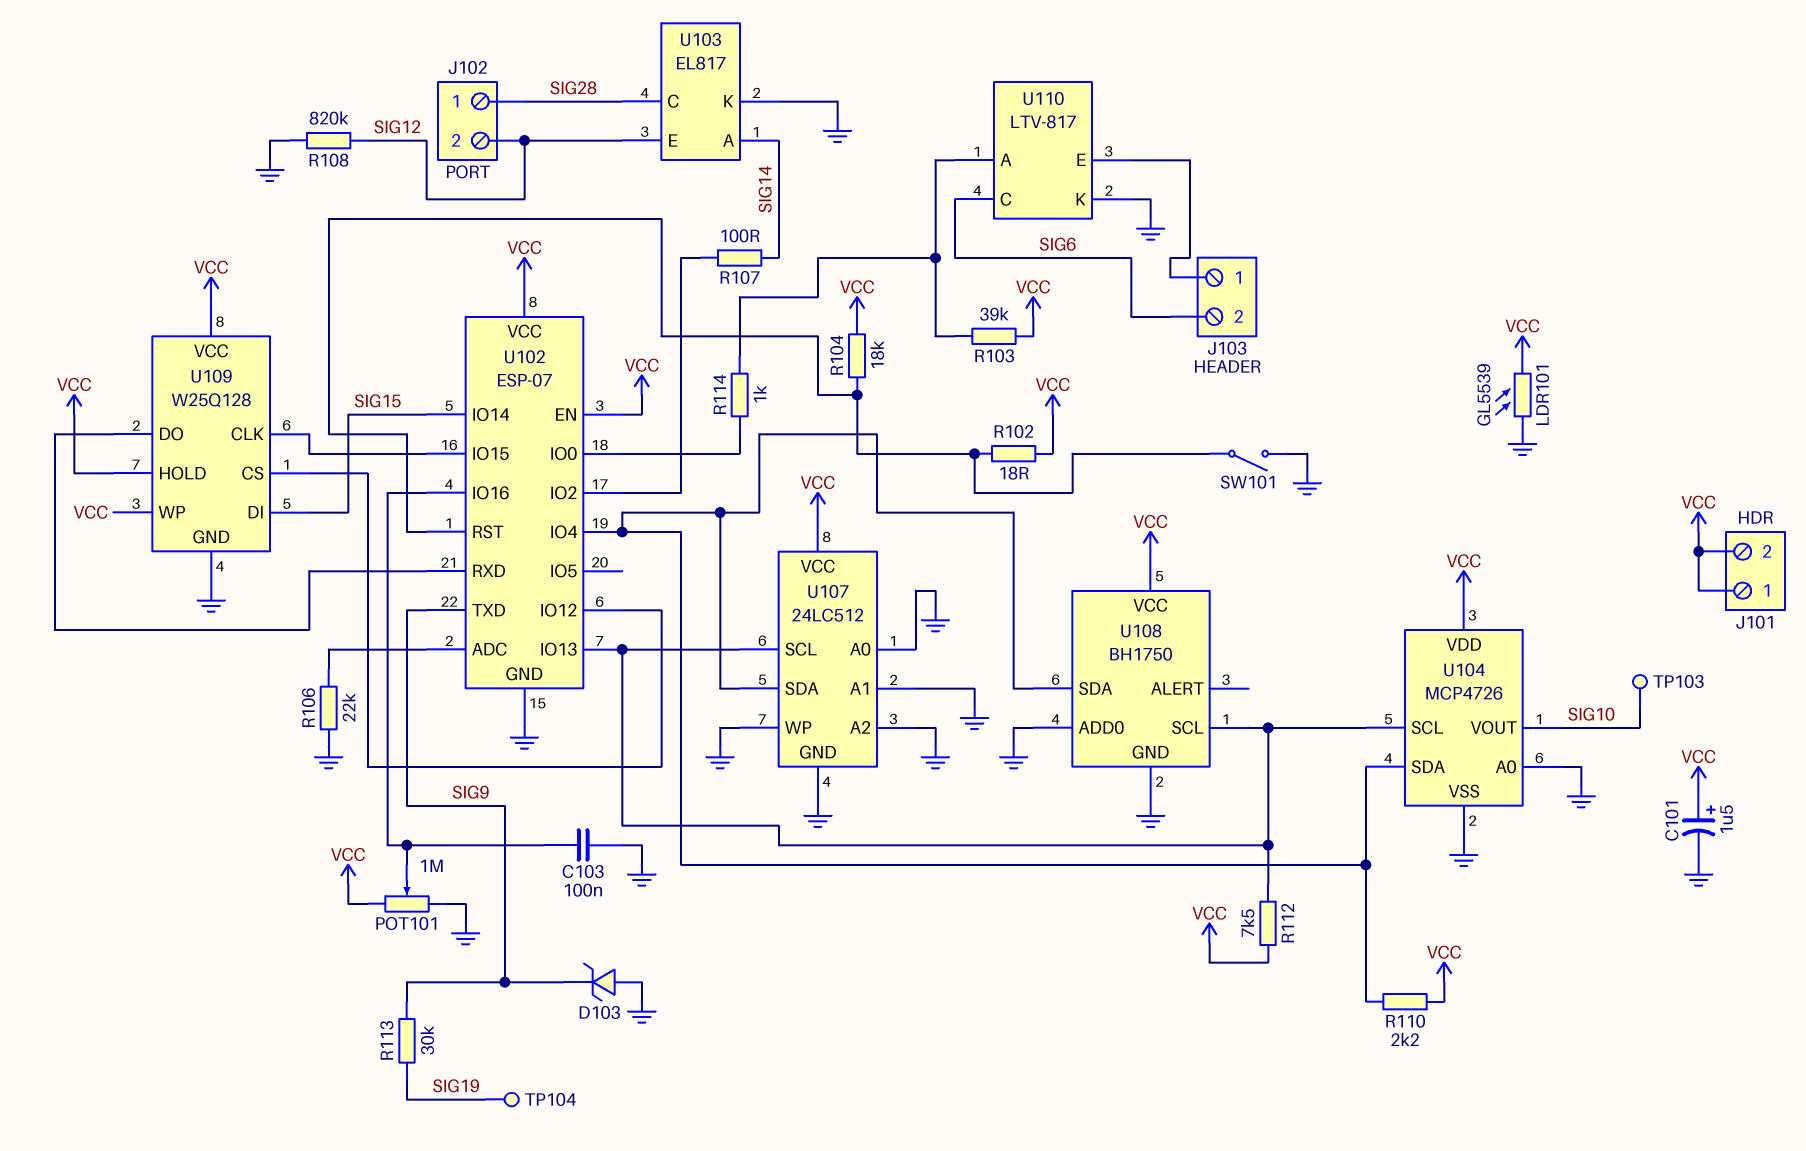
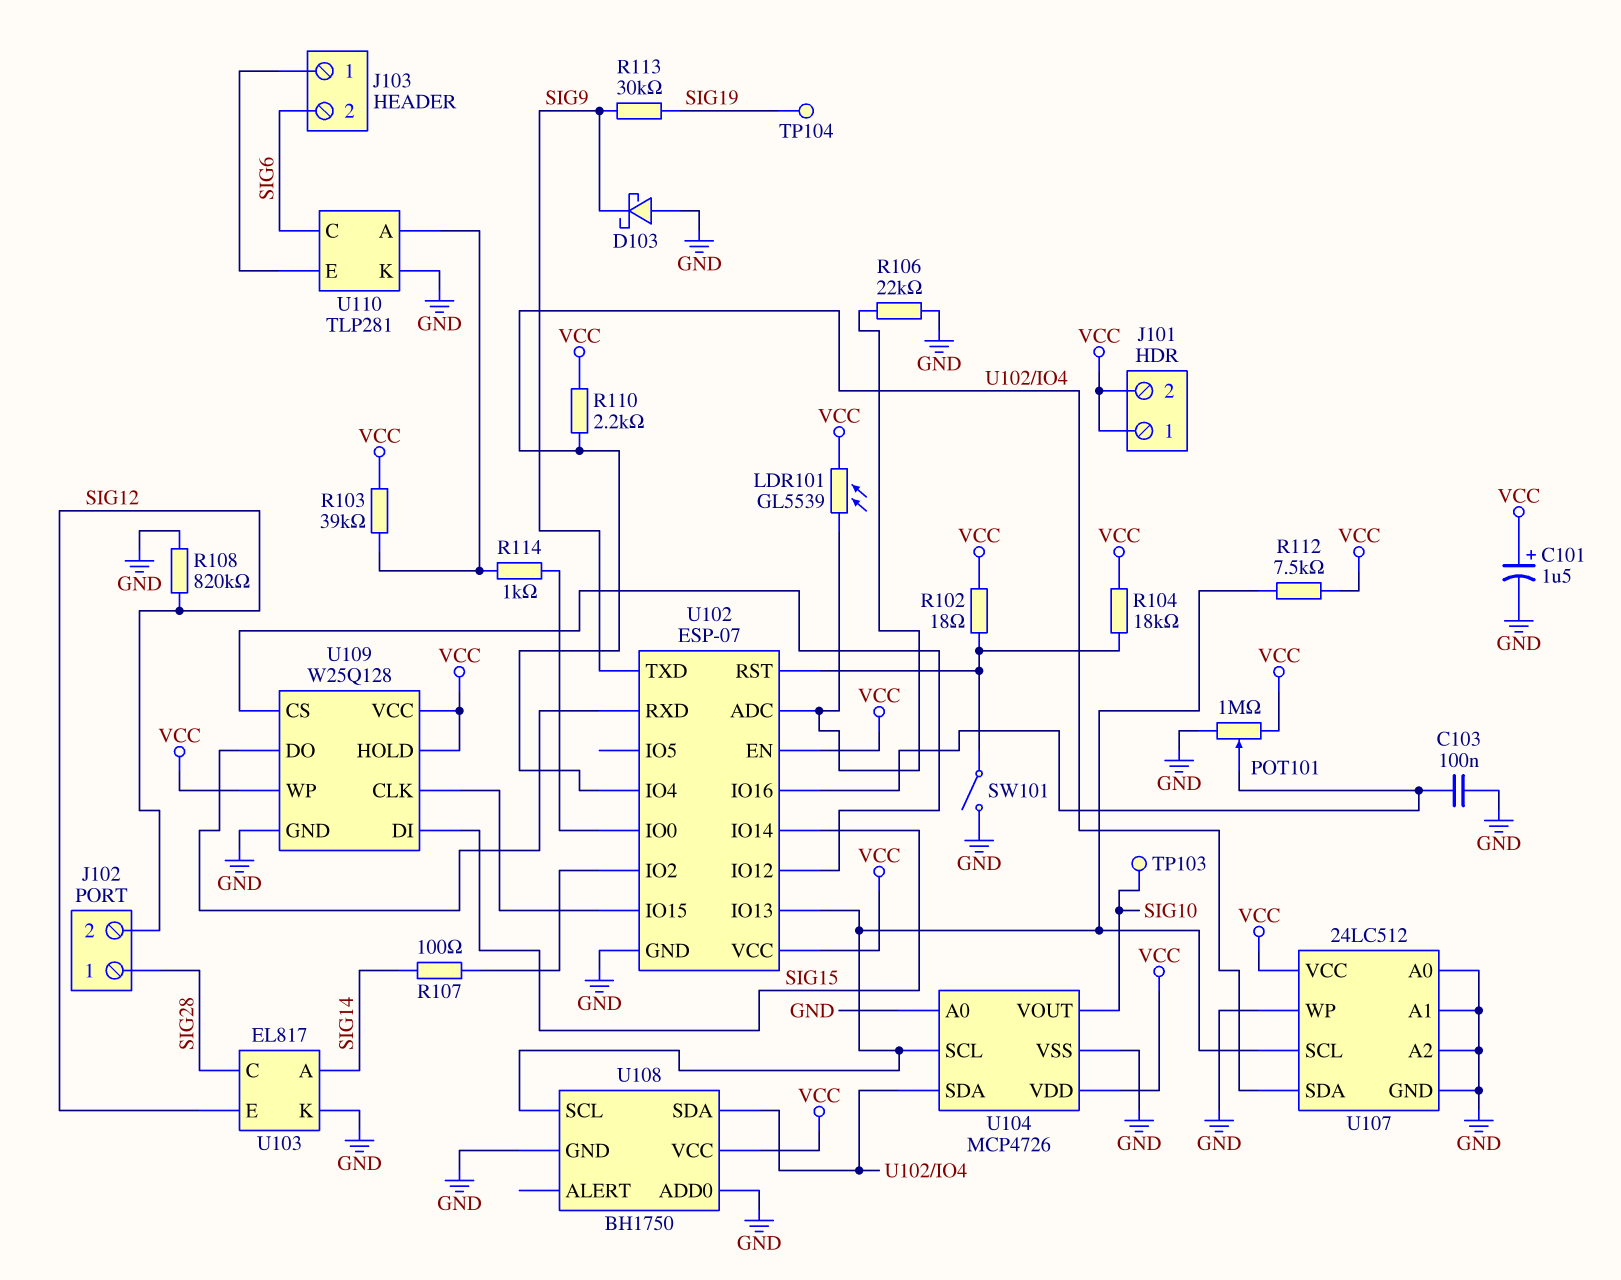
D103: zener (A GND, K SIG9) -> schottky (A GND, K SIG9)
LDR101: GL5539 (GND, VCC) -> GL5539 (U102/ADC, VCC)
U110: LTV-817 -> TLP281

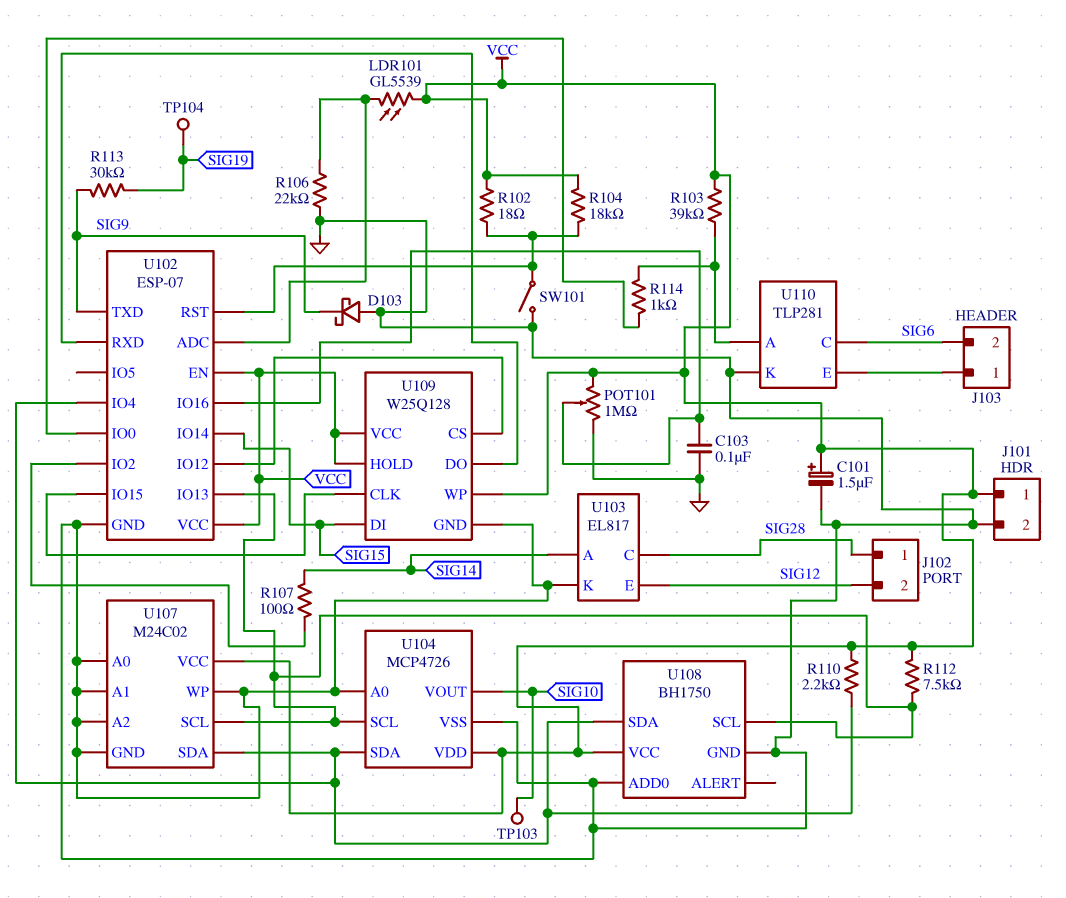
J101 pin 2: VCC -> GND
R108: 820k (GND, SIG12) -> none
U107: 24LC512 -> M24C02

